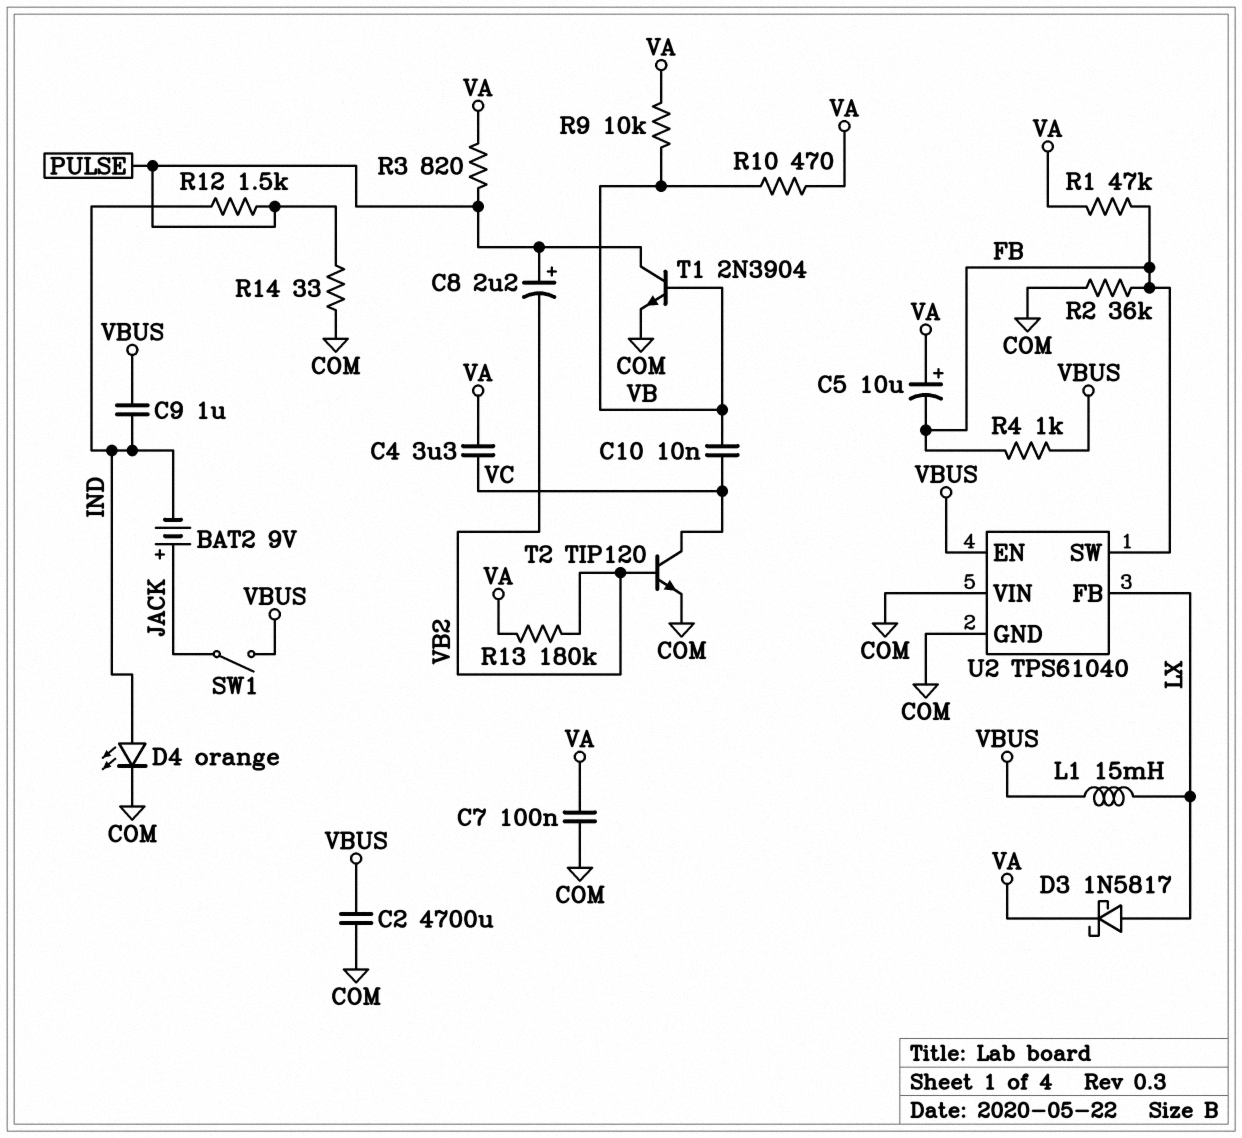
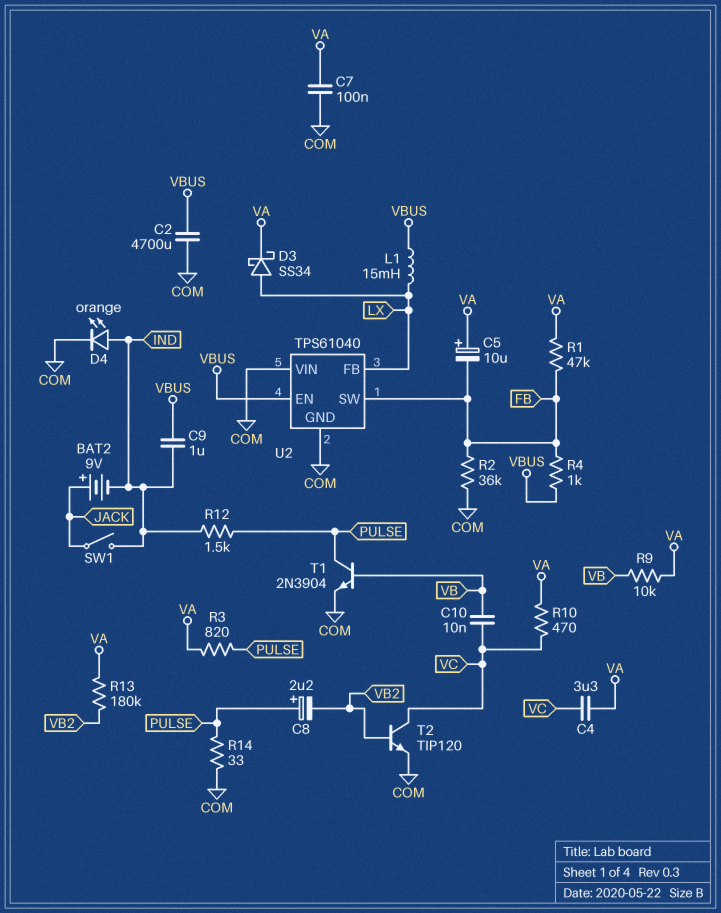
D3: schottky 1N5817 (A LX, K VA) -> schottky SS34 (A LX, K VA)
R10: 470 (VA, VB) -> 470 (VA, VC)
SW1: switch (JACK, VBUS) -> switch (IND, JACK)

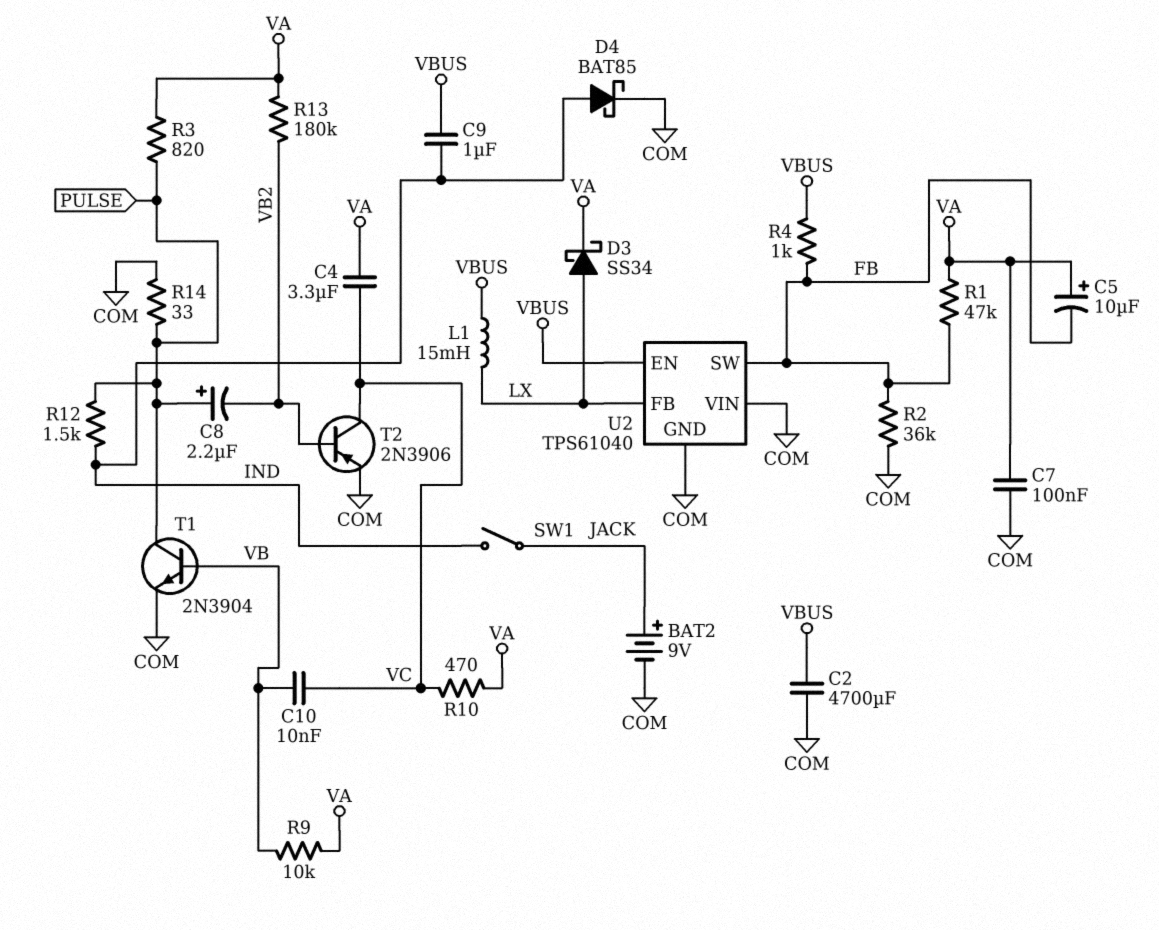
BAT2: 9V (plus JACK, minus IND) -> 9V (plus JACK, minus COM)
D4: LED orange (A IND, K COM) -> schottky BAT85 (A IND, K COM)
T2: NPN TIP120 (B VB2, C VC, E COM) -> PNP 2N3906 (B VB2, C VC, E COM)

